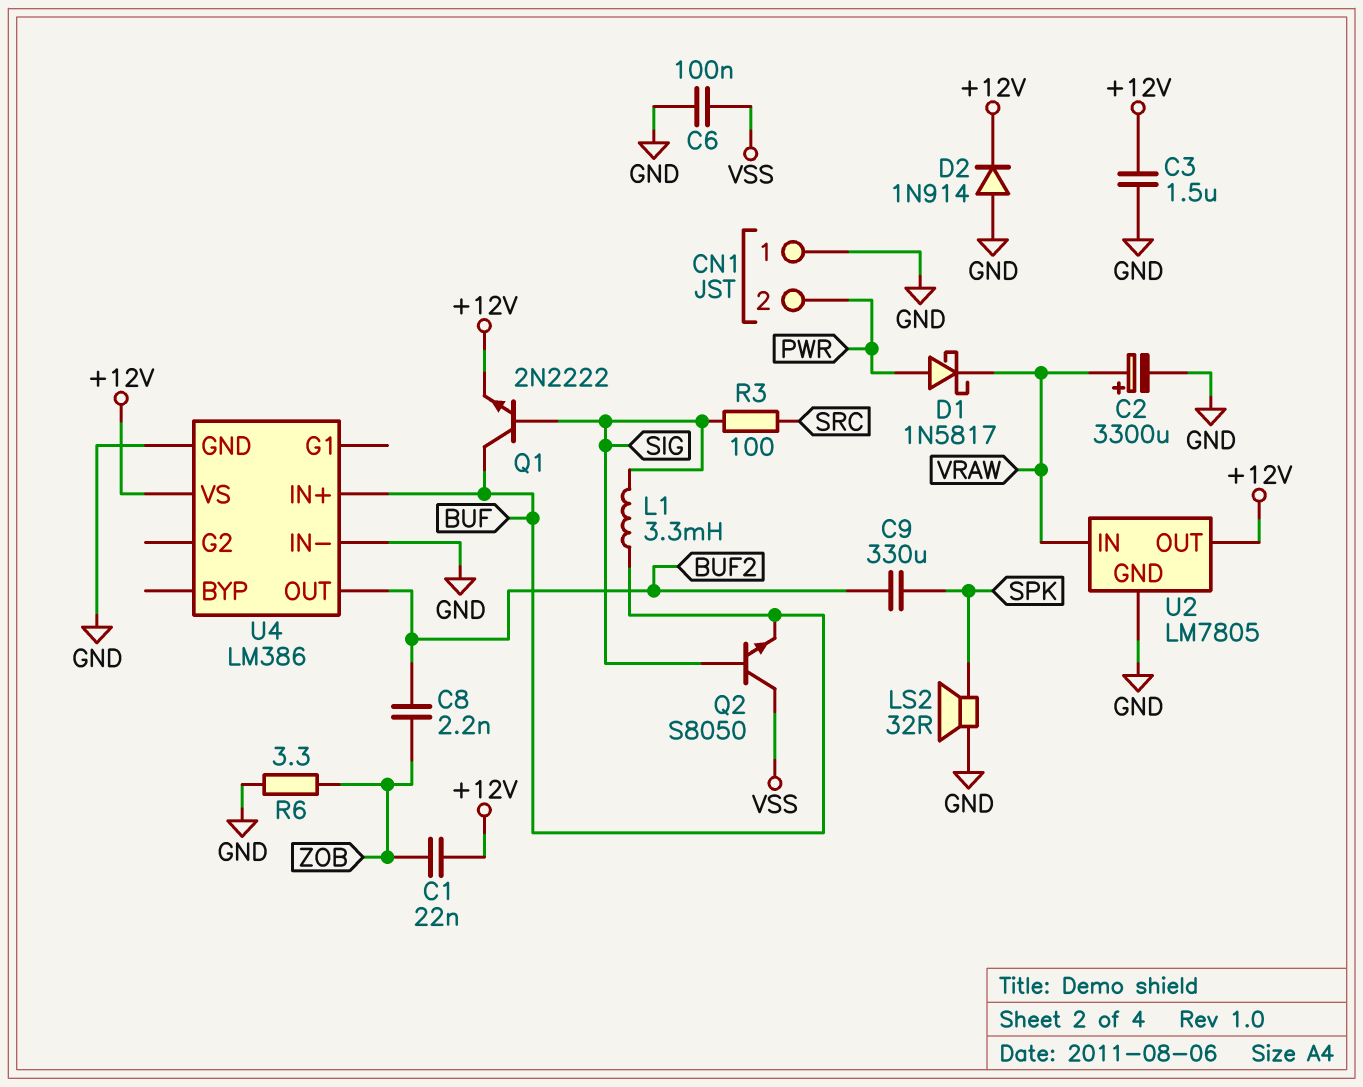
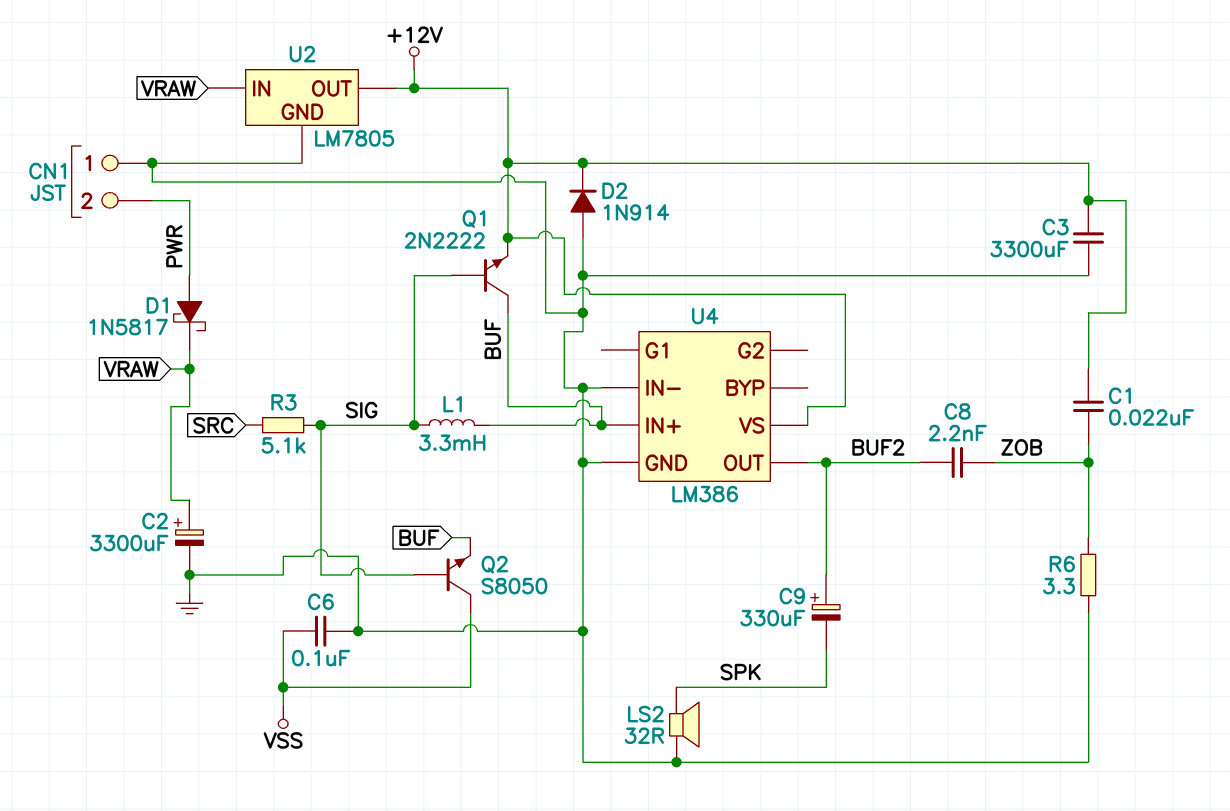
C3: 1.5uF (+12V, GND) -> 3300uF (+12V, GND)
C9: 330uF (BUF2, SPK) -> 330uF (plus BUF2, minus SPK)
R3: 100 (SIG, SRC) -> 5.1k (SIG, SRC)

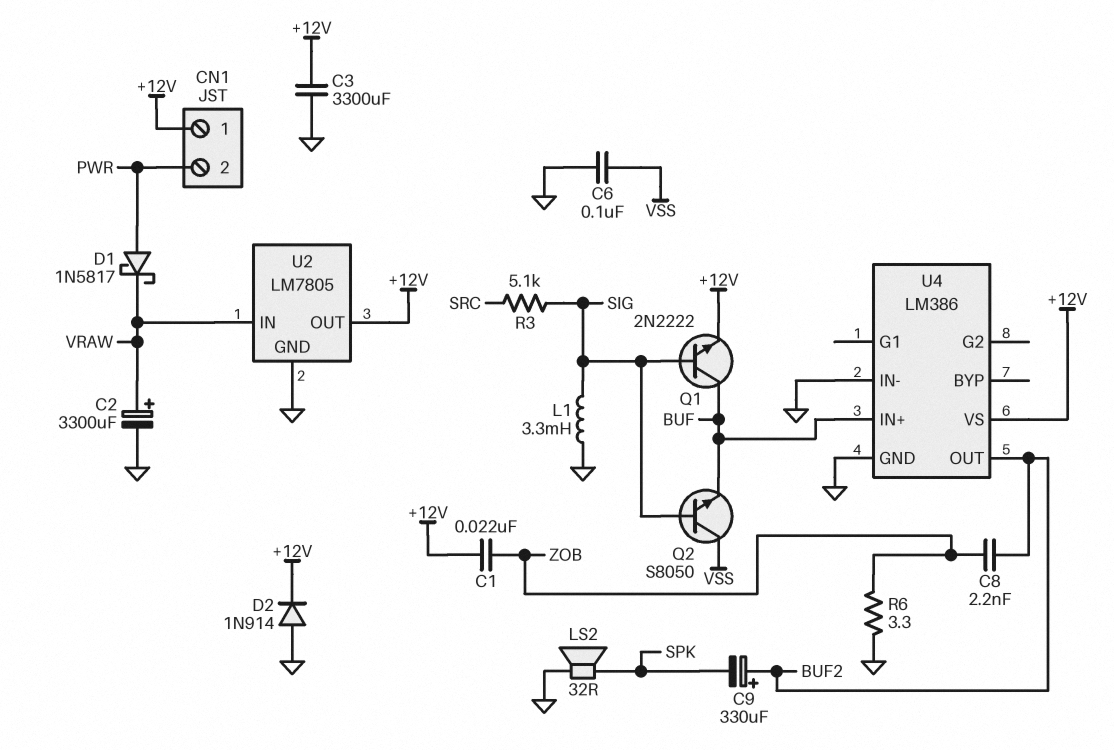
CN1 pin 1: GND -> +12V
L1: 3.3mH (BUF, SIG) -> 3.3mH (GND, SIG)

